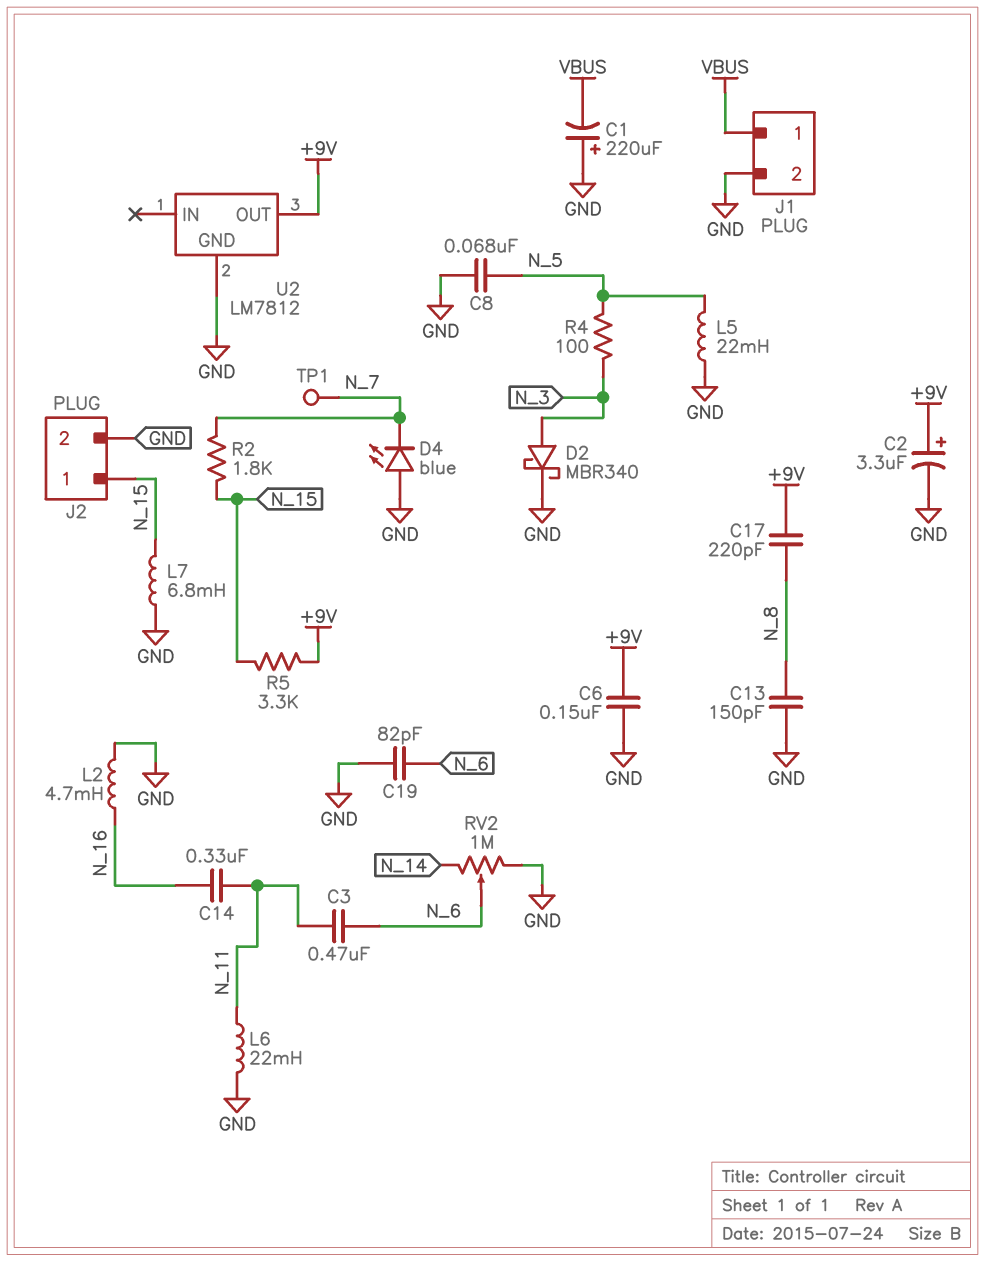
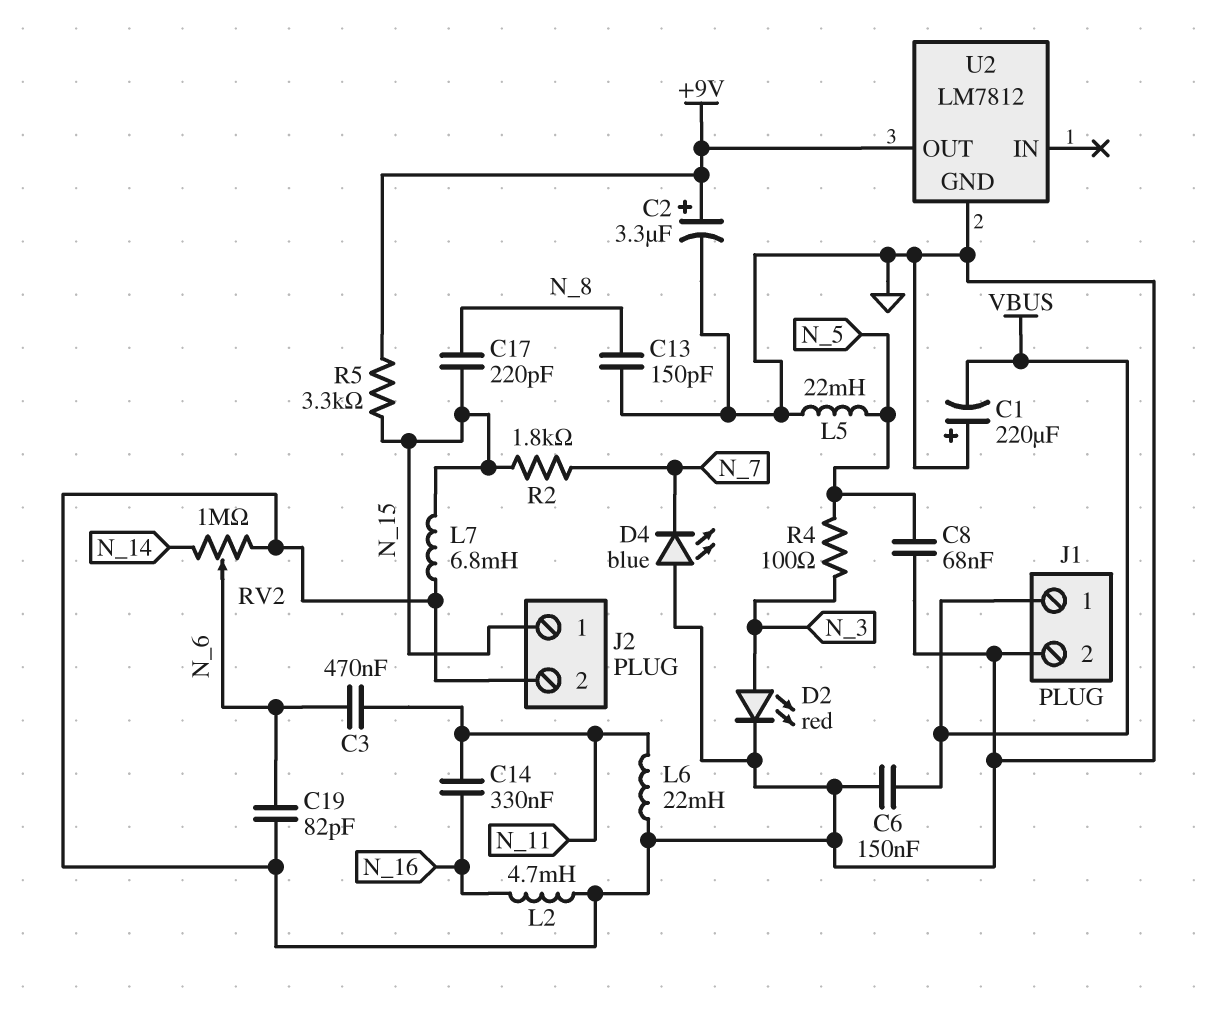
C6: 150nF (+9V, GND) -> 150nF (GND, VBUS)
C17: 220pF (+9V, N_8) -> 220pF (N_8, N_15)
D2: schottky MBR340 (A N_3, K GND) -> LED red (A N_3, K GND)
TP1: test point (N_7) -> none

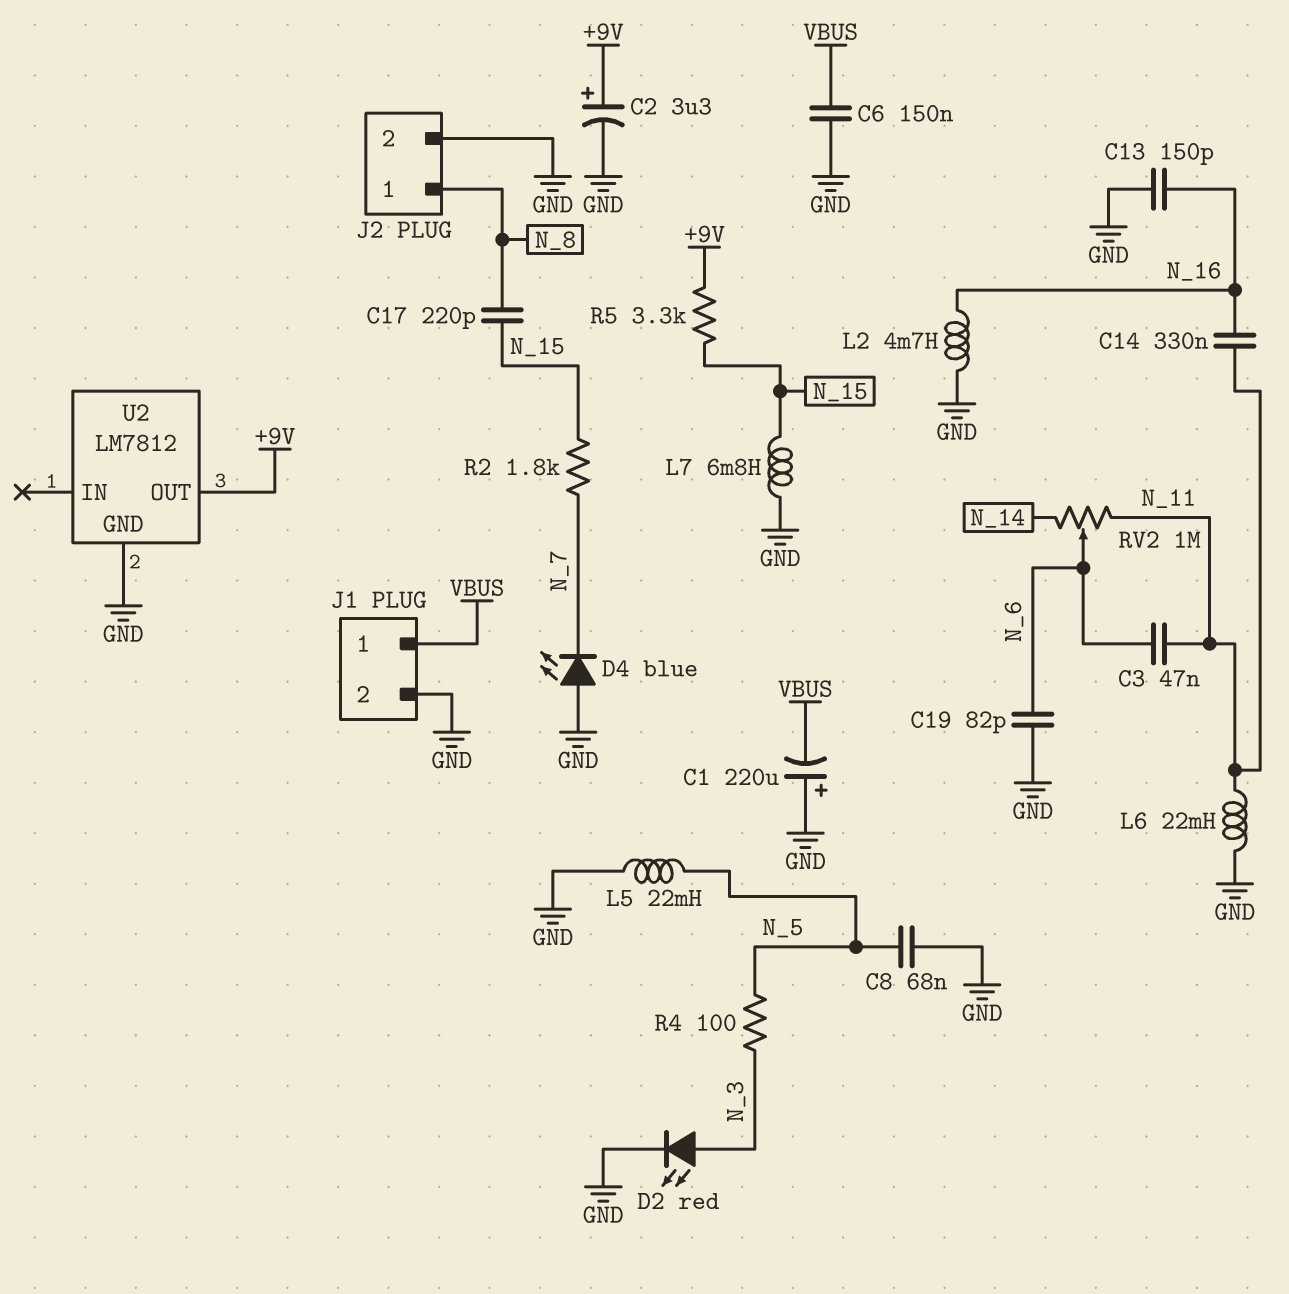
C3: 470nF (N_6, N_11) -> 47nF (N_6, N_11)
C13: 150pF (GND, N_8) -> 150pF (GND, N_16)
J2 pin 1: N_15 -> N_8
RV2: 1M (GND, N_14, wiper N_6) -> 1M (N_11, N_14, wiper N_6)

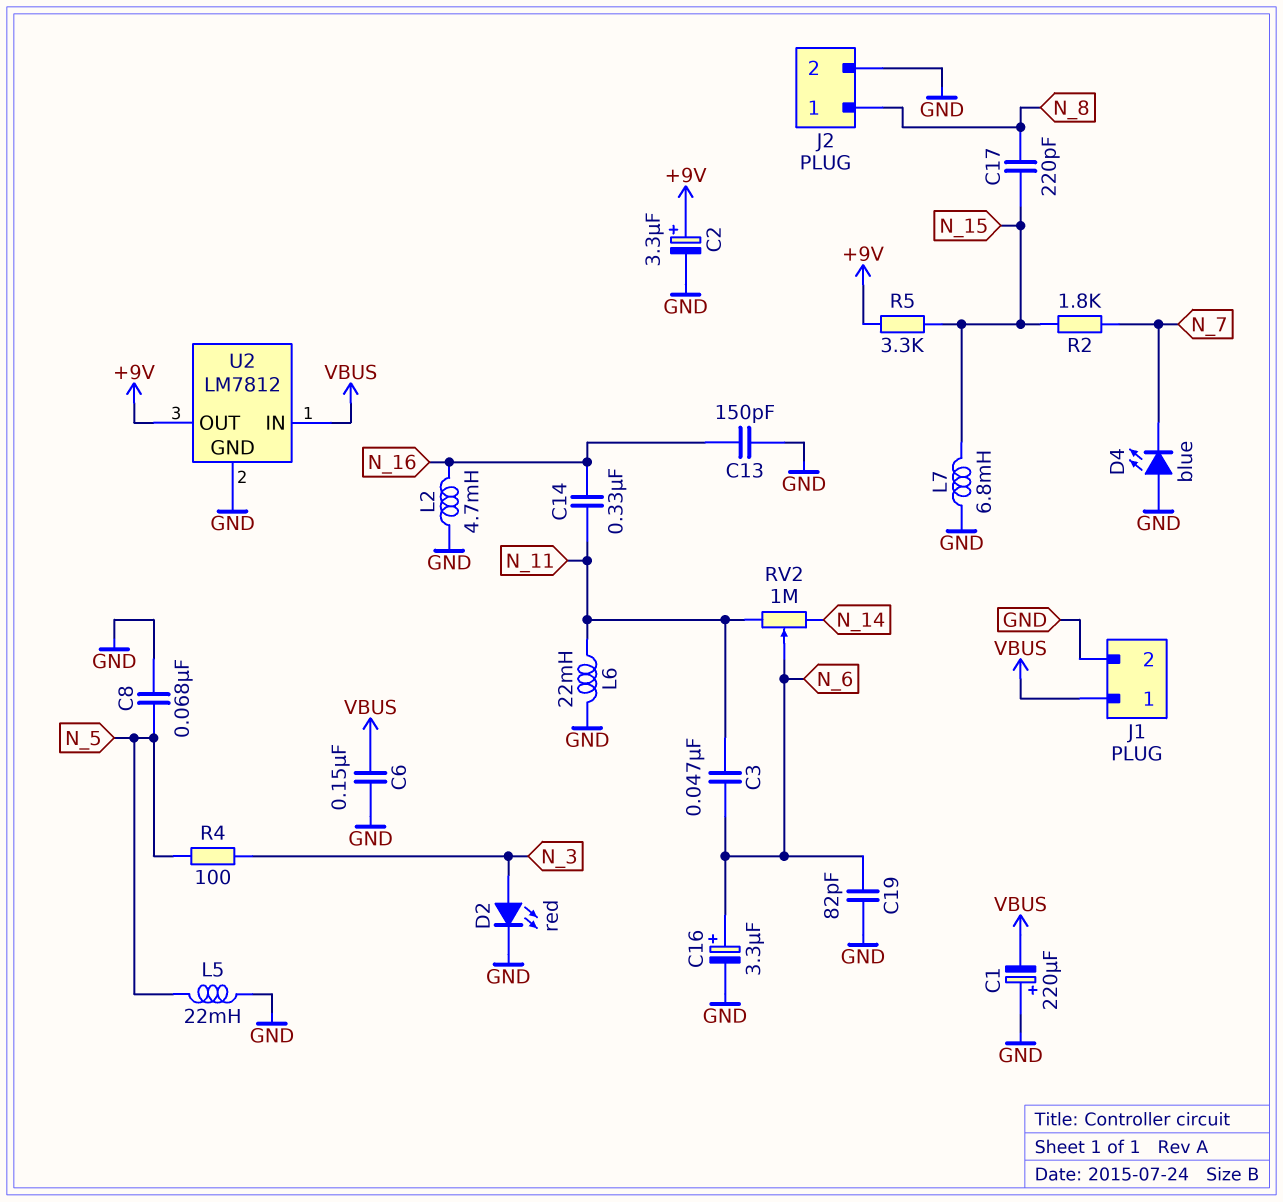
C16: none -> 3.3uF (plus N_6, minus GND)
U2 pin IN: none -> VBUS

